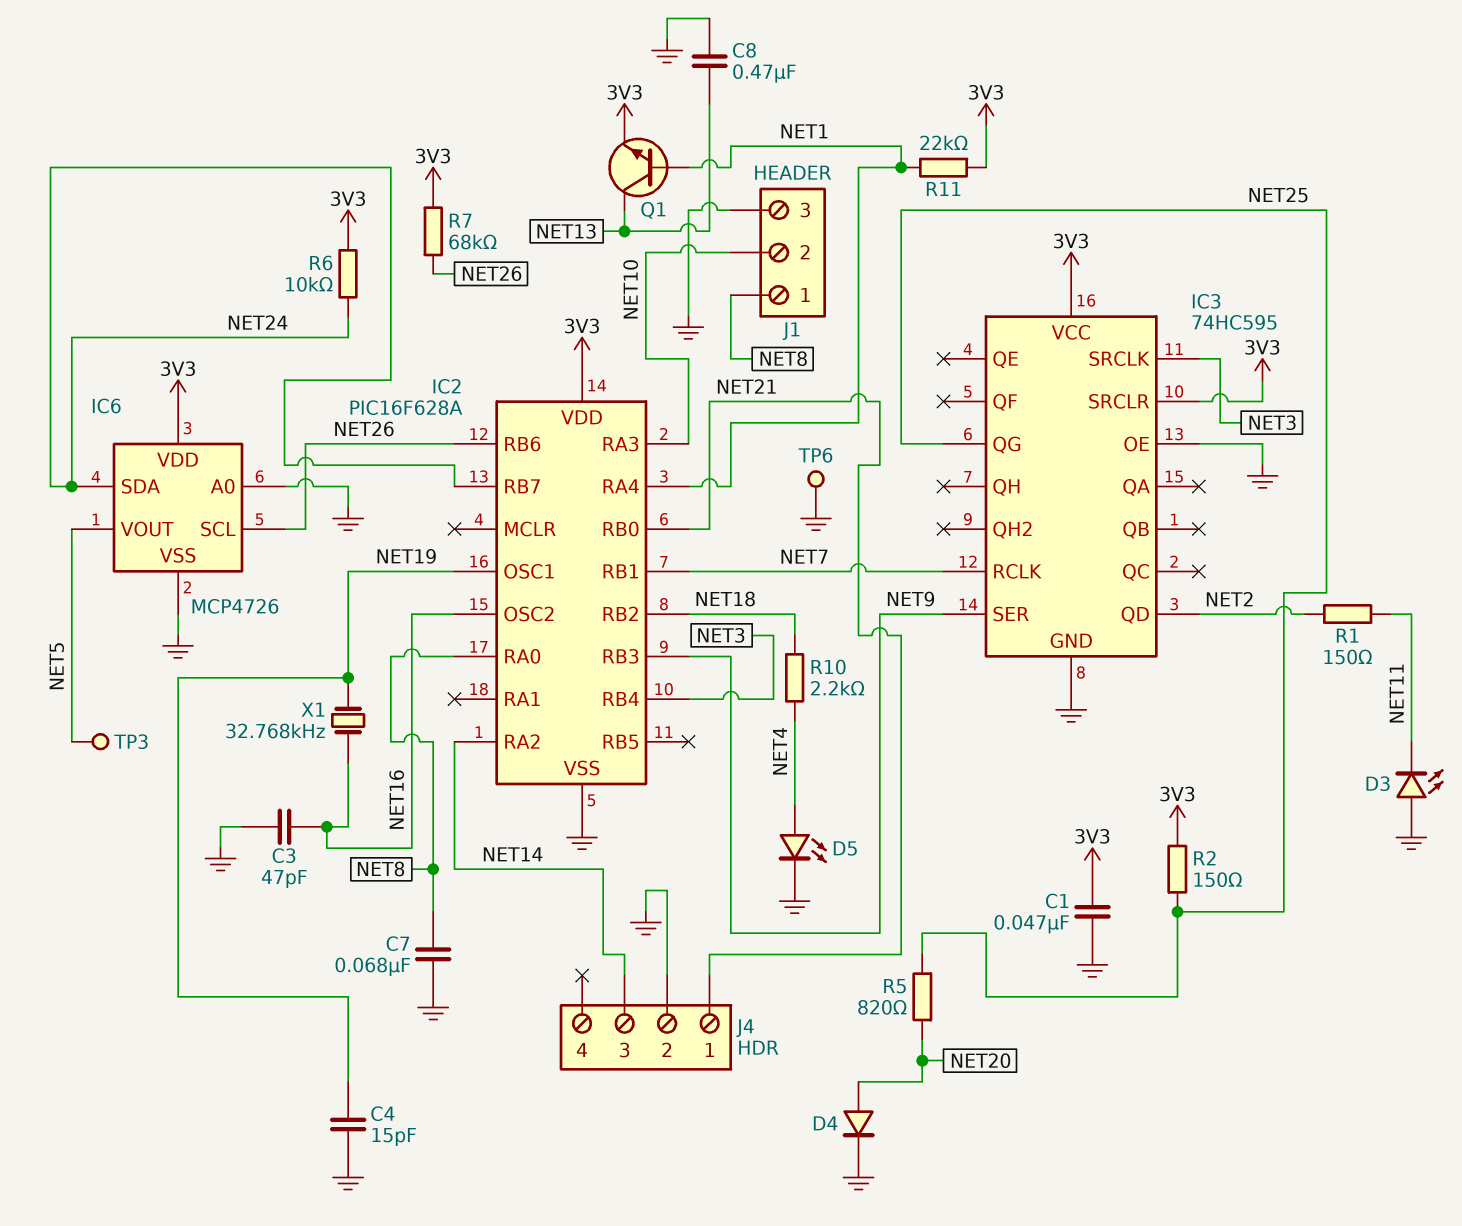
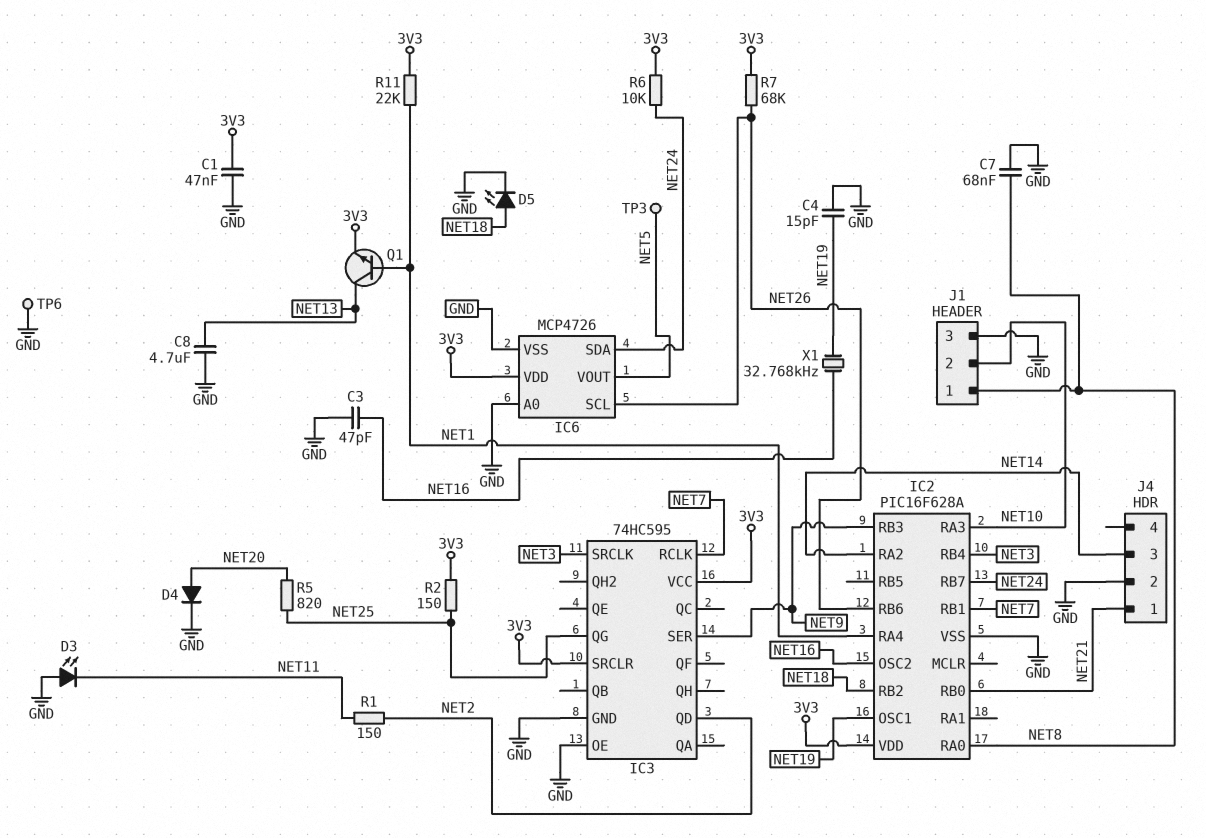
C8: 470nF (GND, NET13) -> 4.7uF (GND, NET13)
D5: LED (A NET4, K GND) -> LED (A NET18, K GND)
R10: 2.2k (NET4, NET18) -> none

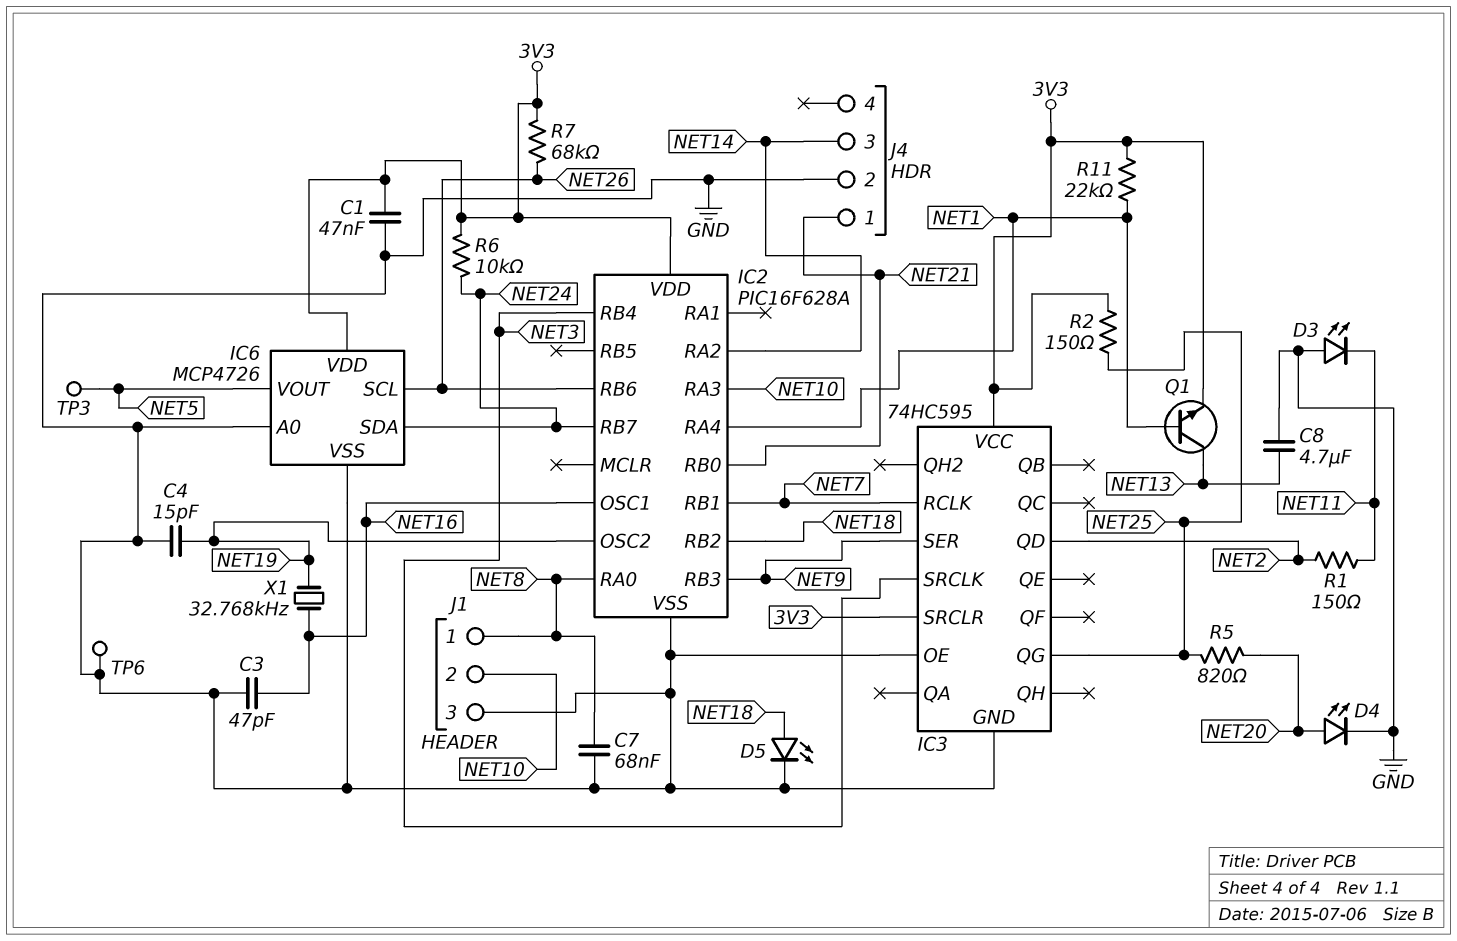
D4: diode (A NET20, K GND) -> LED (A NET20, K GND)
IC2 pin OSC1: NET19 -> NET16
IC2 pin OSC2: NET16 -> NET19

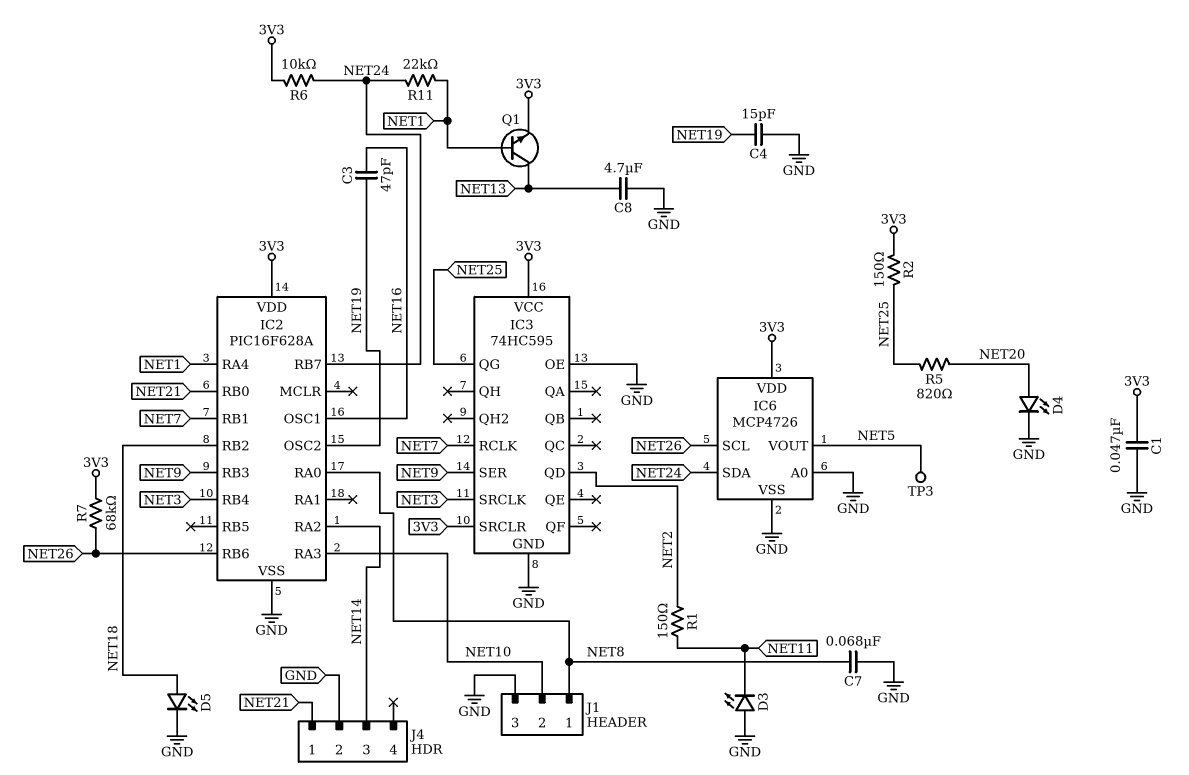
C3: 47pF (GND, NET16) -> 47pF (NET16, NET19)
R11: 22k (3V3, NET1) -> 22k (NET1, NET24)
TP6: test point (GND) -> none
X1: 32.768kHz (NET16, NET19) -> none

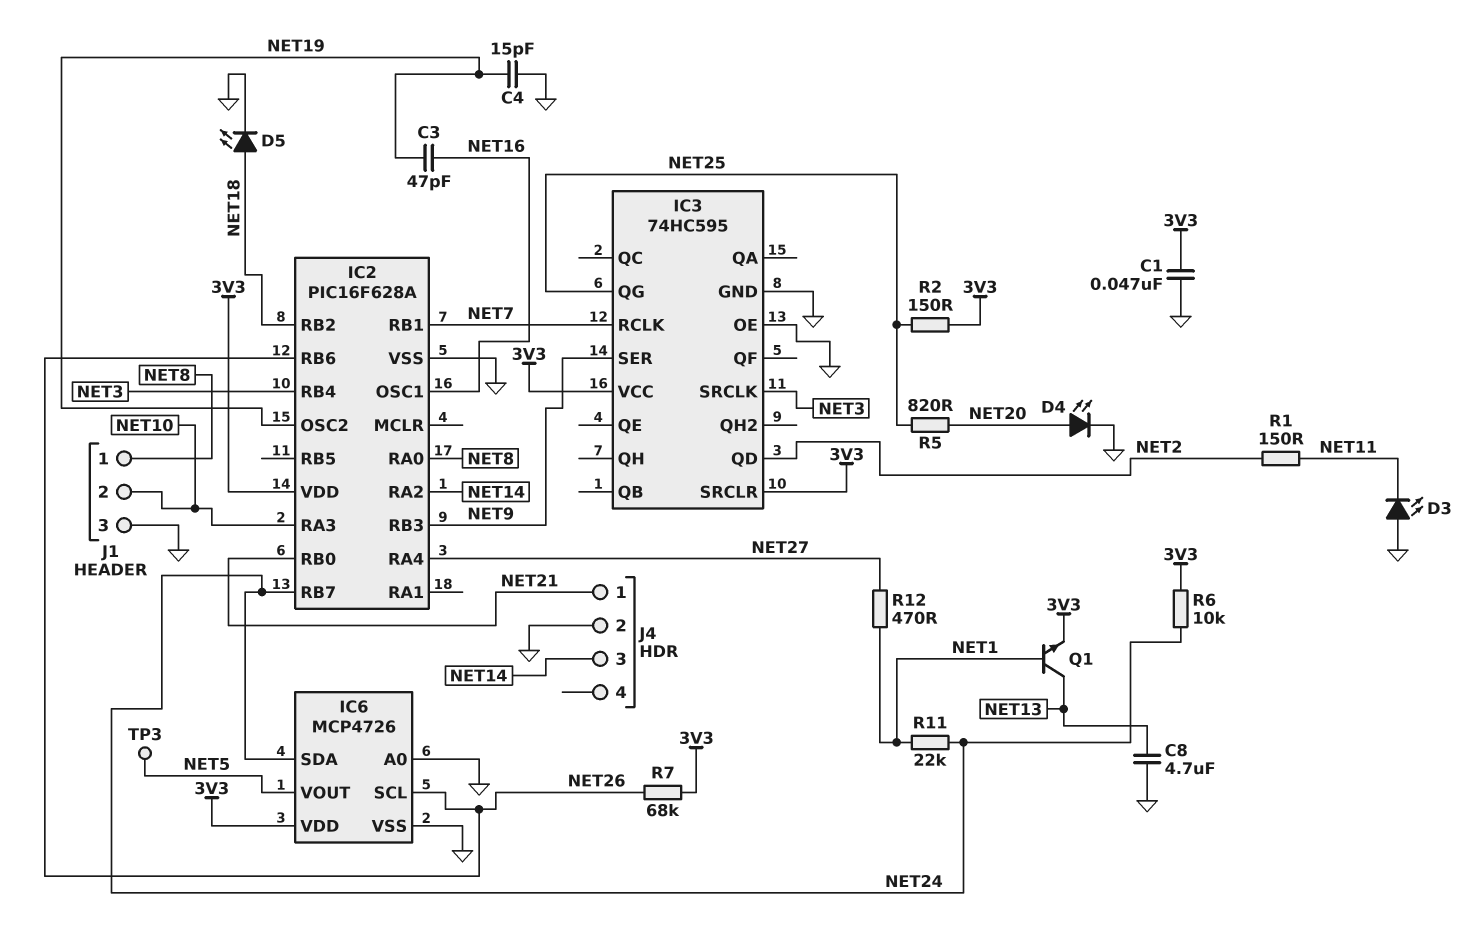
C7: 68nF (GND, NET8) -> none
IC2 pin RA4: NET1 -> NET27
R12: none -> 470 (NET1, NET27)

